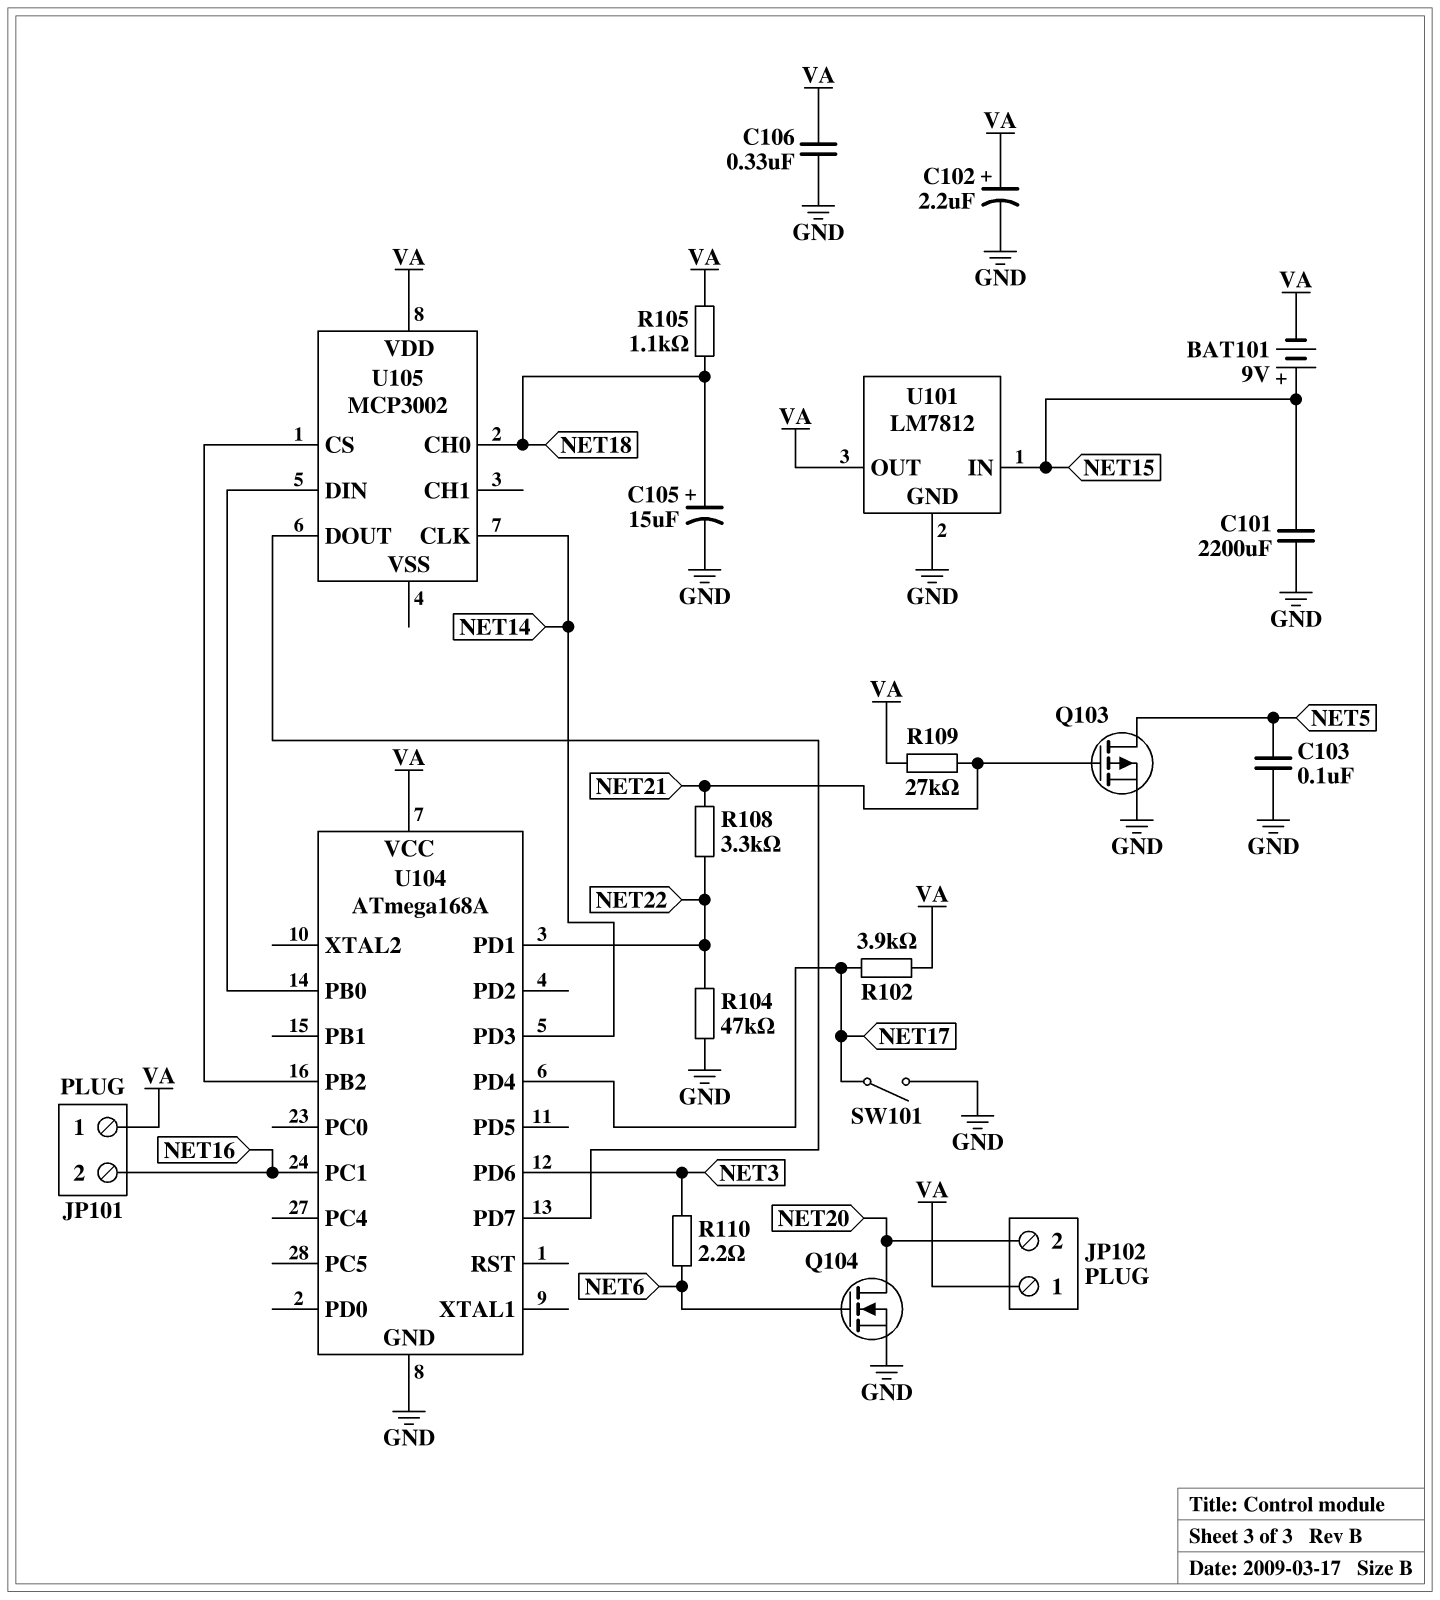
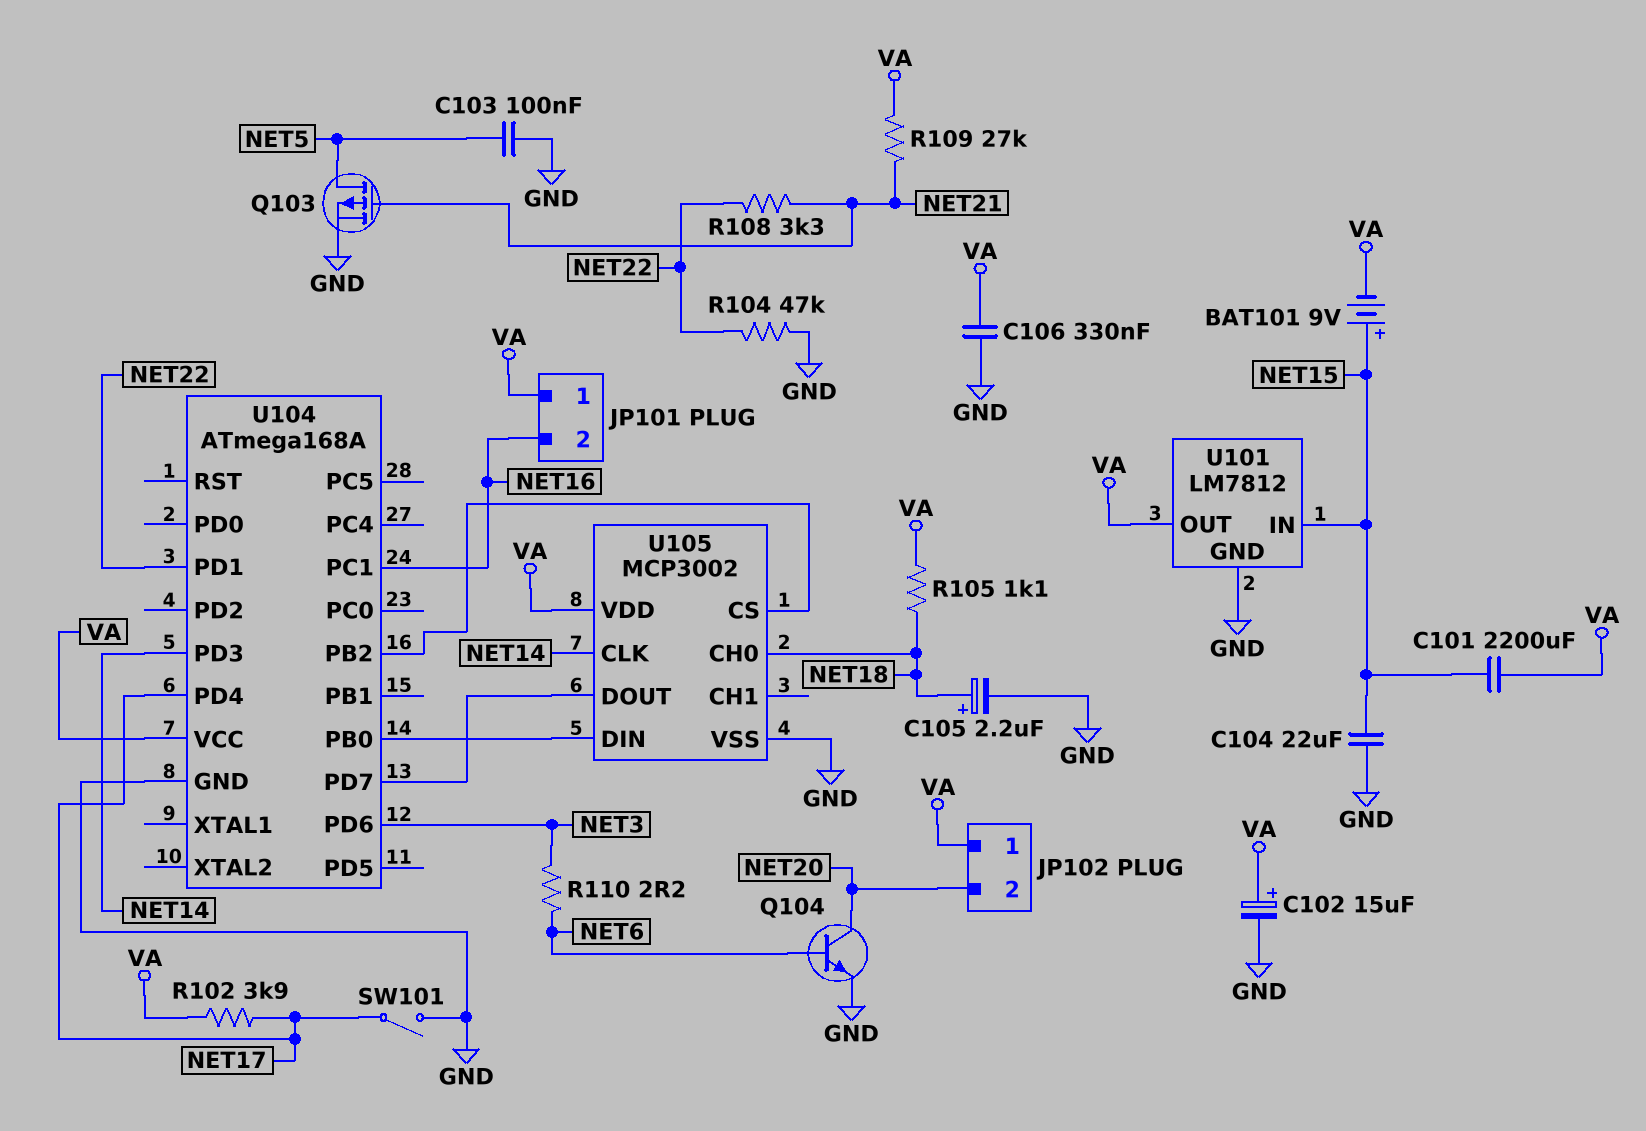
C101: 2200uF (GND, NET15) -> 2200uF (NET15, VA)
C102: 2.2uF (plus VA, minus GND) -> 15uF (plus VA, minus GND)
C104: none -> 22uF (GND, NET15)
C105: 15uF (plus NET18, minus GND) -> 2.2uF (plus NET18, minus GND)
Q104: NMOS (G NET6, D NET20, S GND) -> NPN (B NET6, C NET20, E GND)
U105 pin VSS: none -> GND

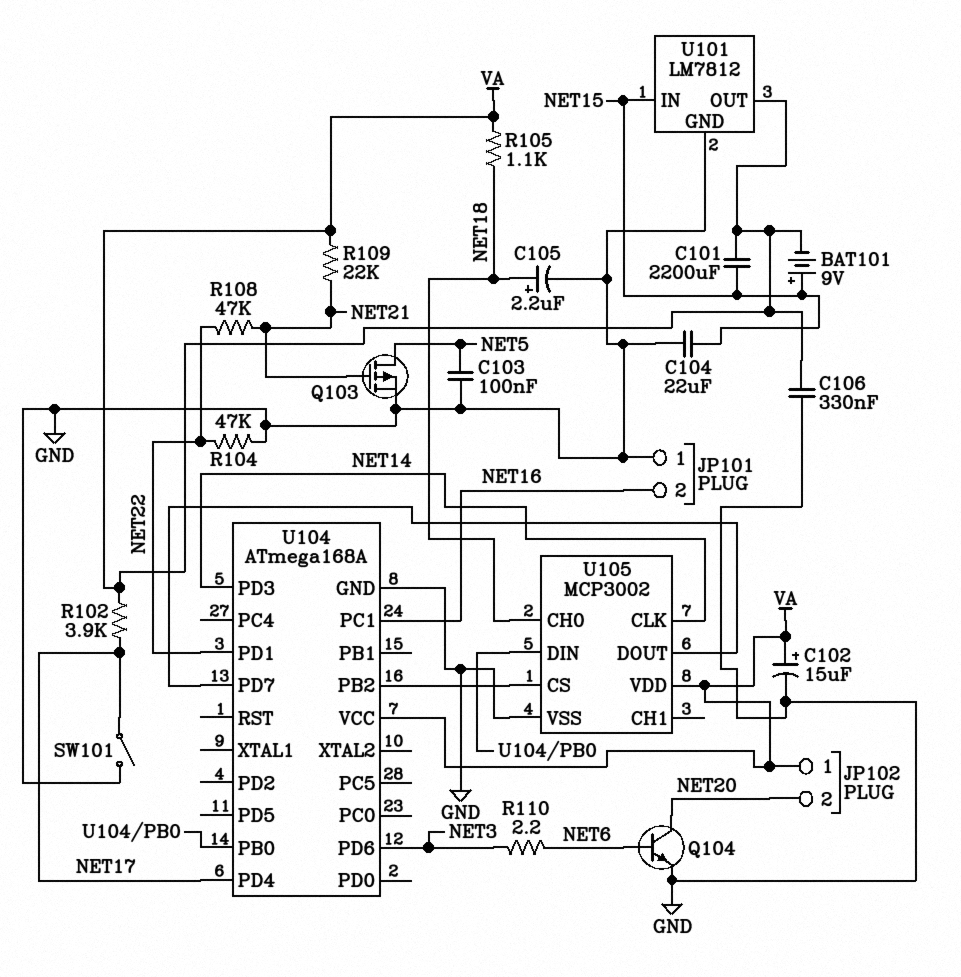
JP101 pin 1: VA -> GND
R108: 3.3k (NET21, NET22) -> 47k (NET21, NET22)
R109: 27k (NET21, VA) -> 22k (NET21, VA)

